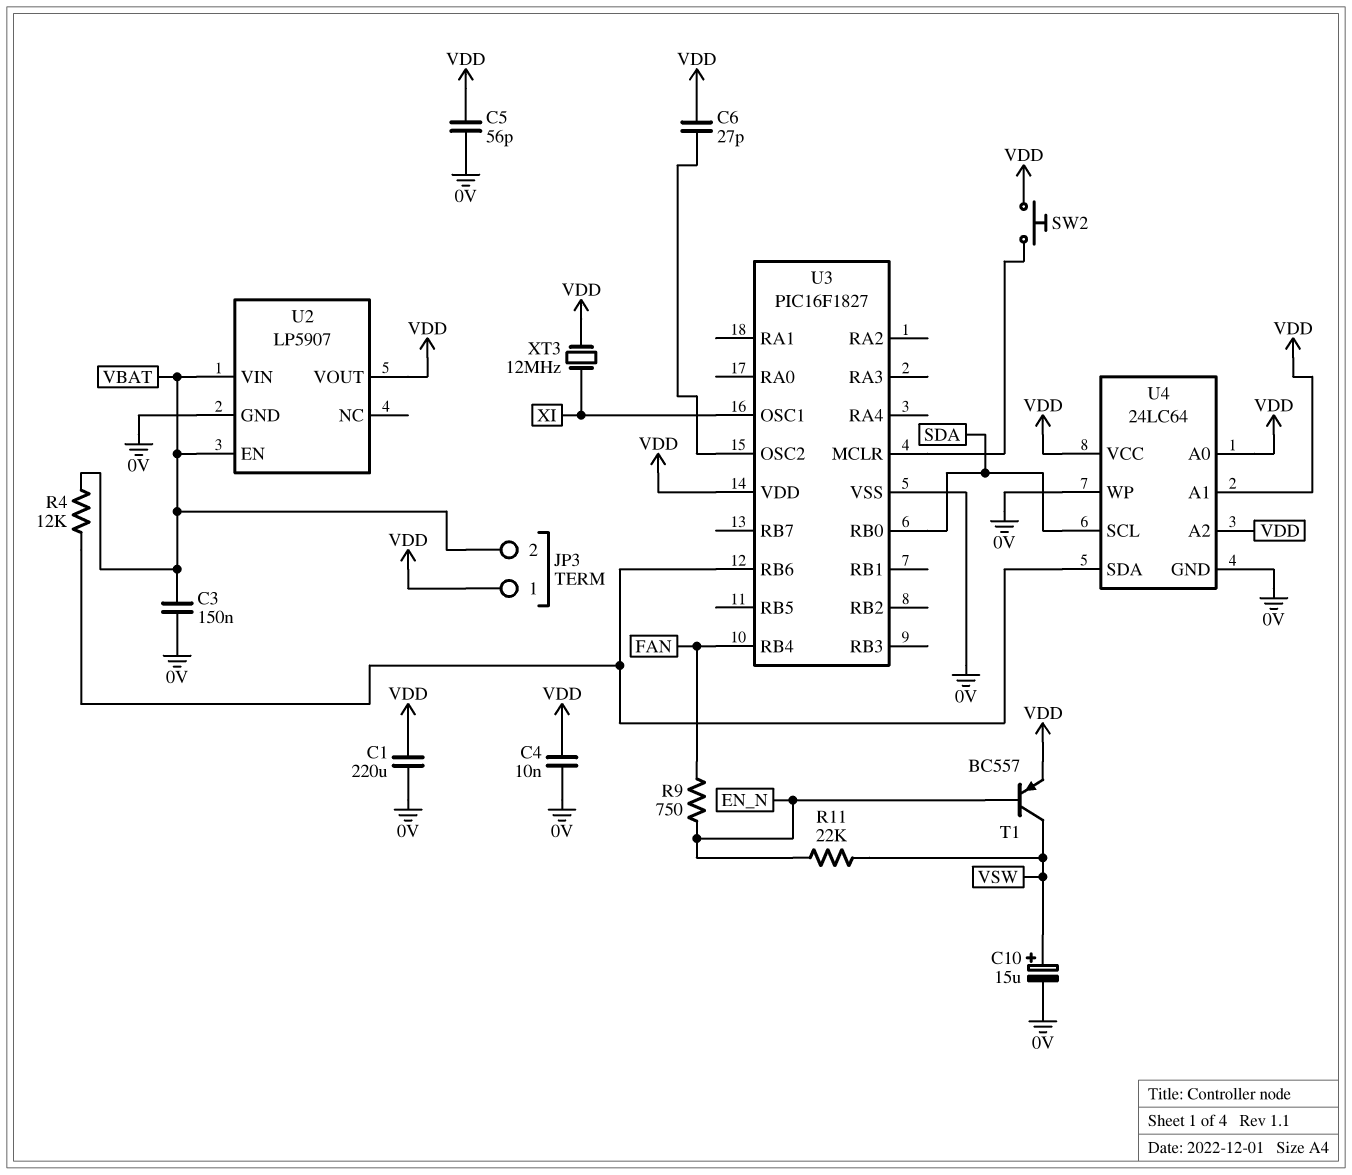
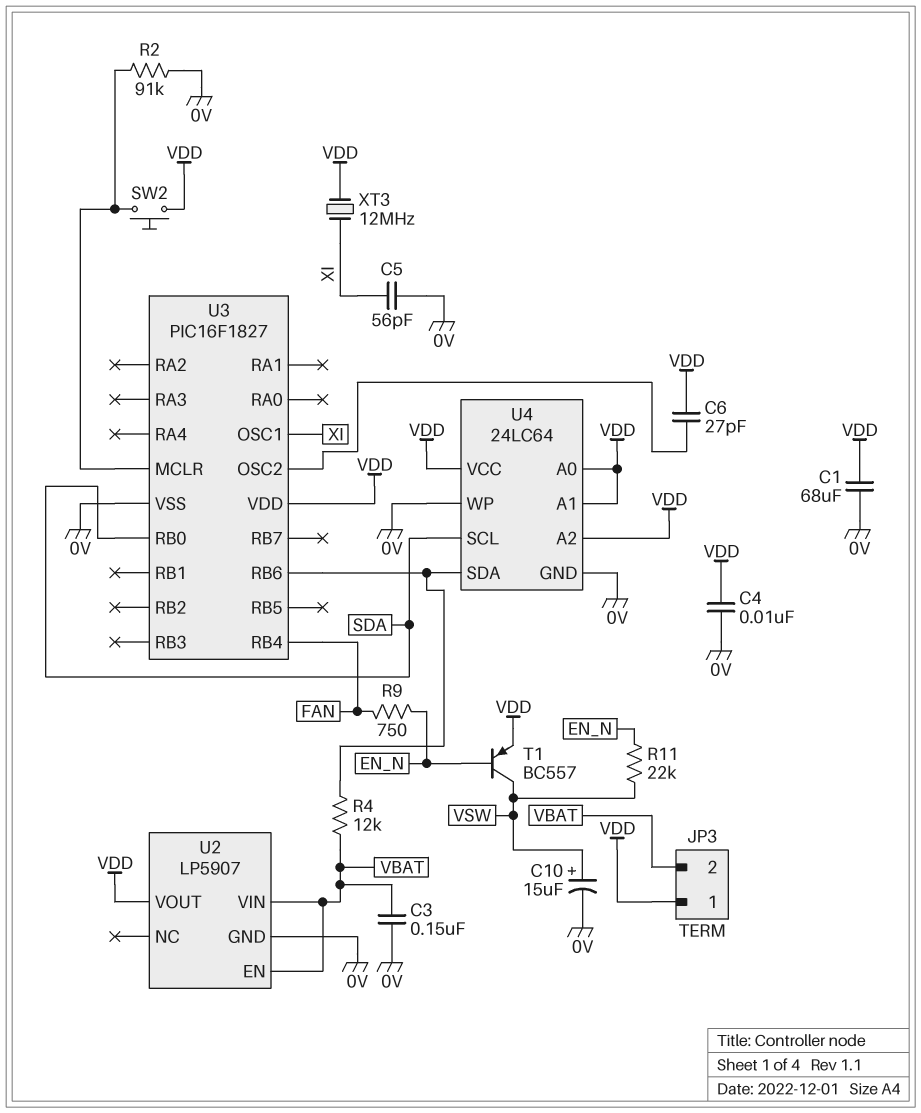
C1: 220uF (0V, VDD) -> 68uF (0V, VDD)
C5: 56pF (0V, VDD) -> 56pF (0V, XI)
R2: none -> 91k (0V, U3/MCLR)

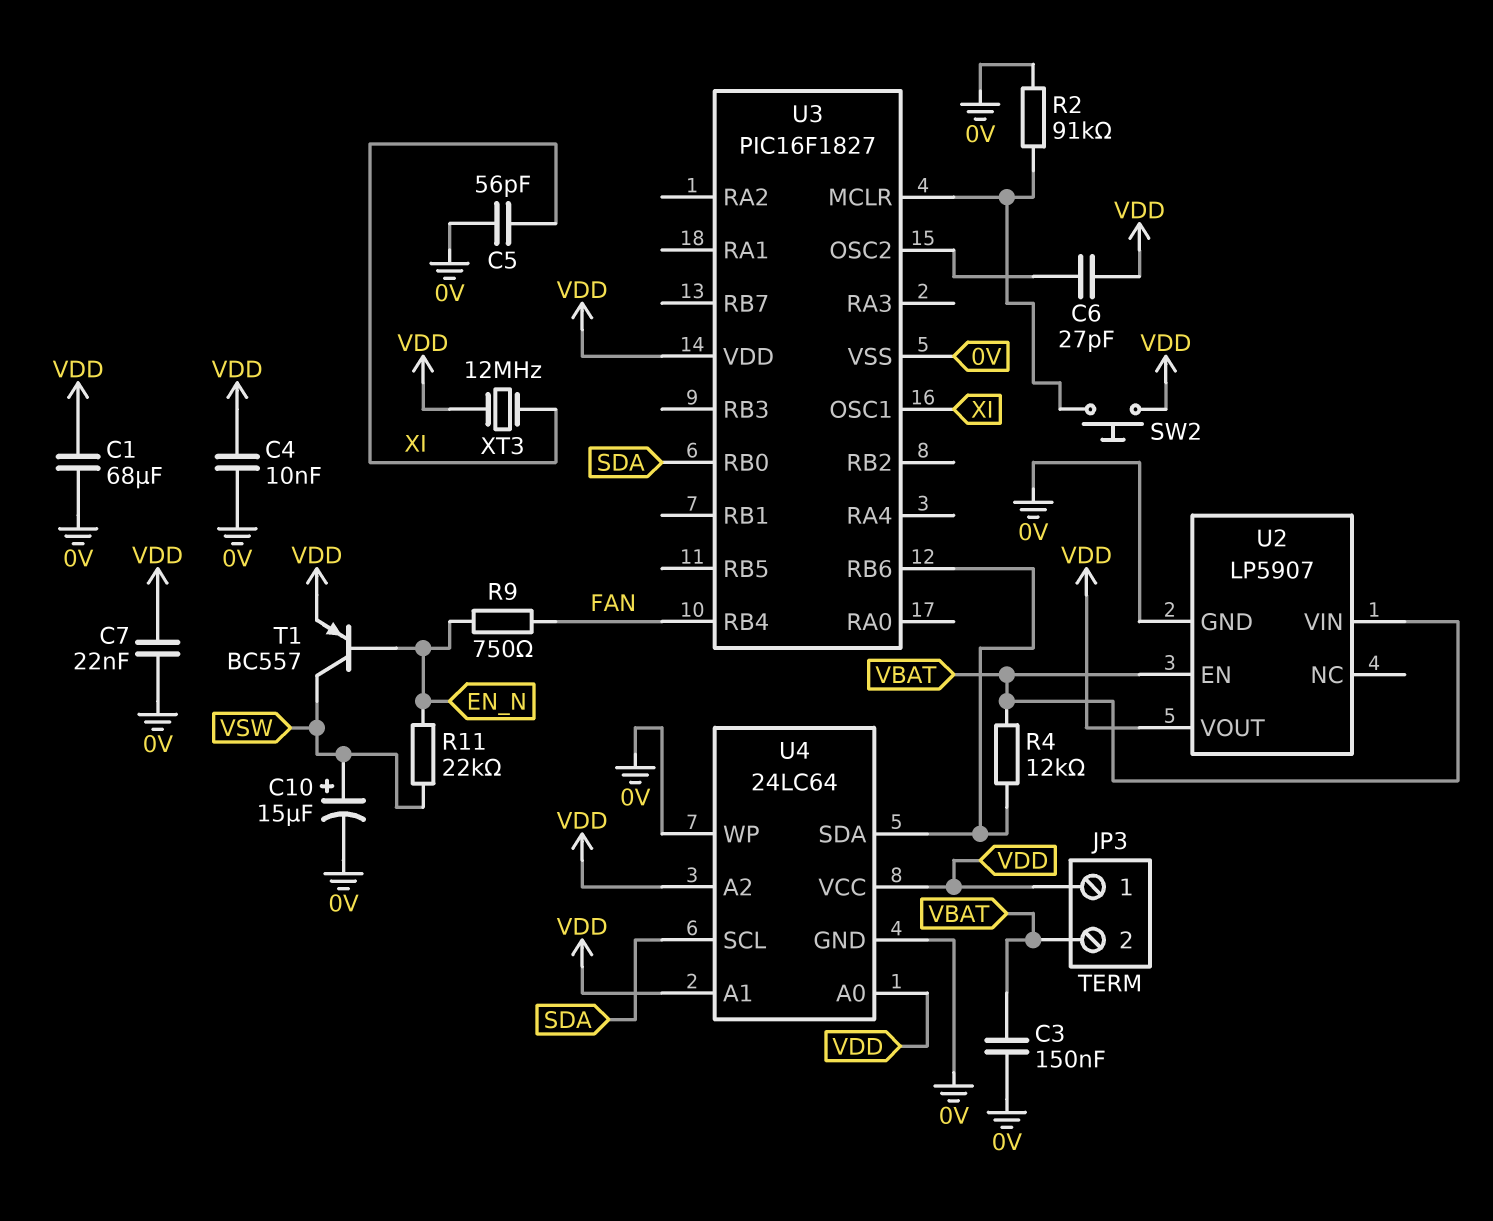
C7: none -> 22nF (0V, VDD)

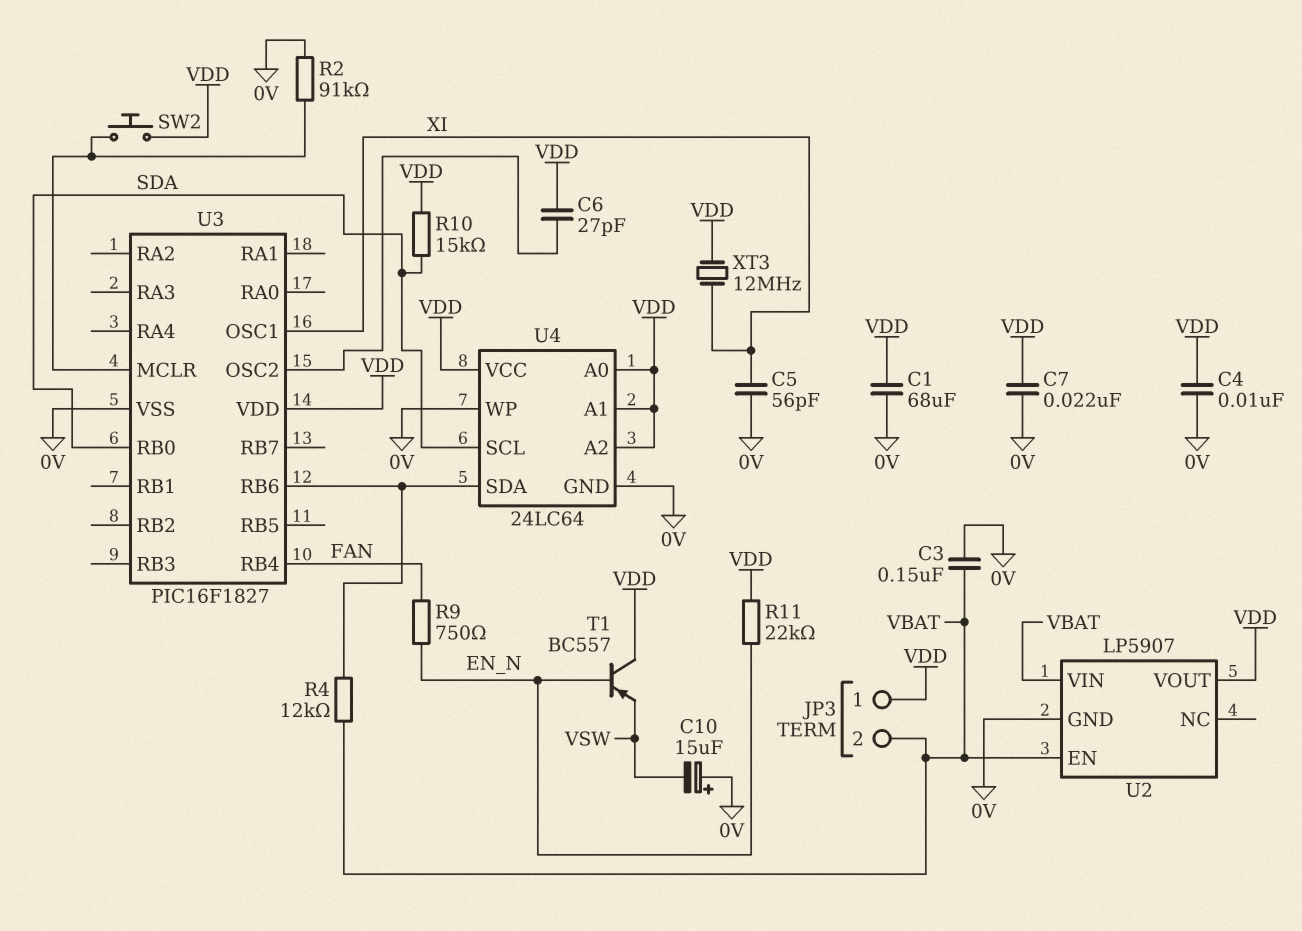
C10: 15uF (plus VSW, minus 0V) -> 15uF (plus 0V, minus VSW)
R10: none -> 15k (SDA, VDD)
R11: 22k (EN_N, VSW) -> 22k (EN_N, VDD)
T1: PNP BC557 (B EN_N, C VSW, E VDD) -> PNP BC557 (B EN_N, C VDD, E VSW)

